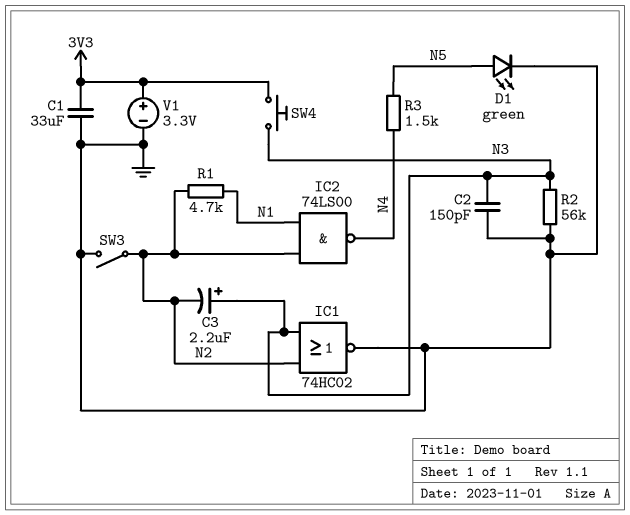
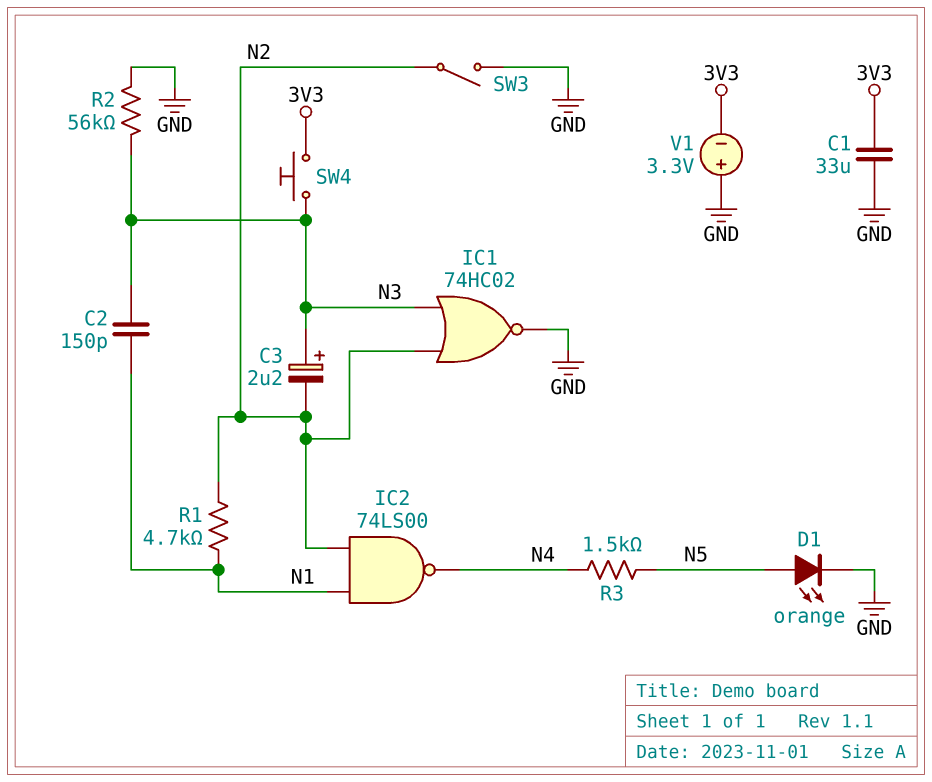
C2: 150pF (GND, N3) -> 150pF (N1, N3)
D1: LED green (A N5, K GND) -> LED orange (A N5, K GND)
V1: 3.3V (plus 3V3, minus GND) -> 3.3V (plus GND, minus 3V3)

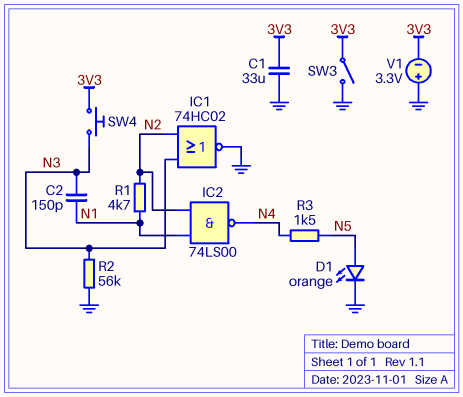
C3: 2.2uF (plus N3, minus N2) -> none
SW3: switch (GND, N2) -> switch (3V3, GND)

